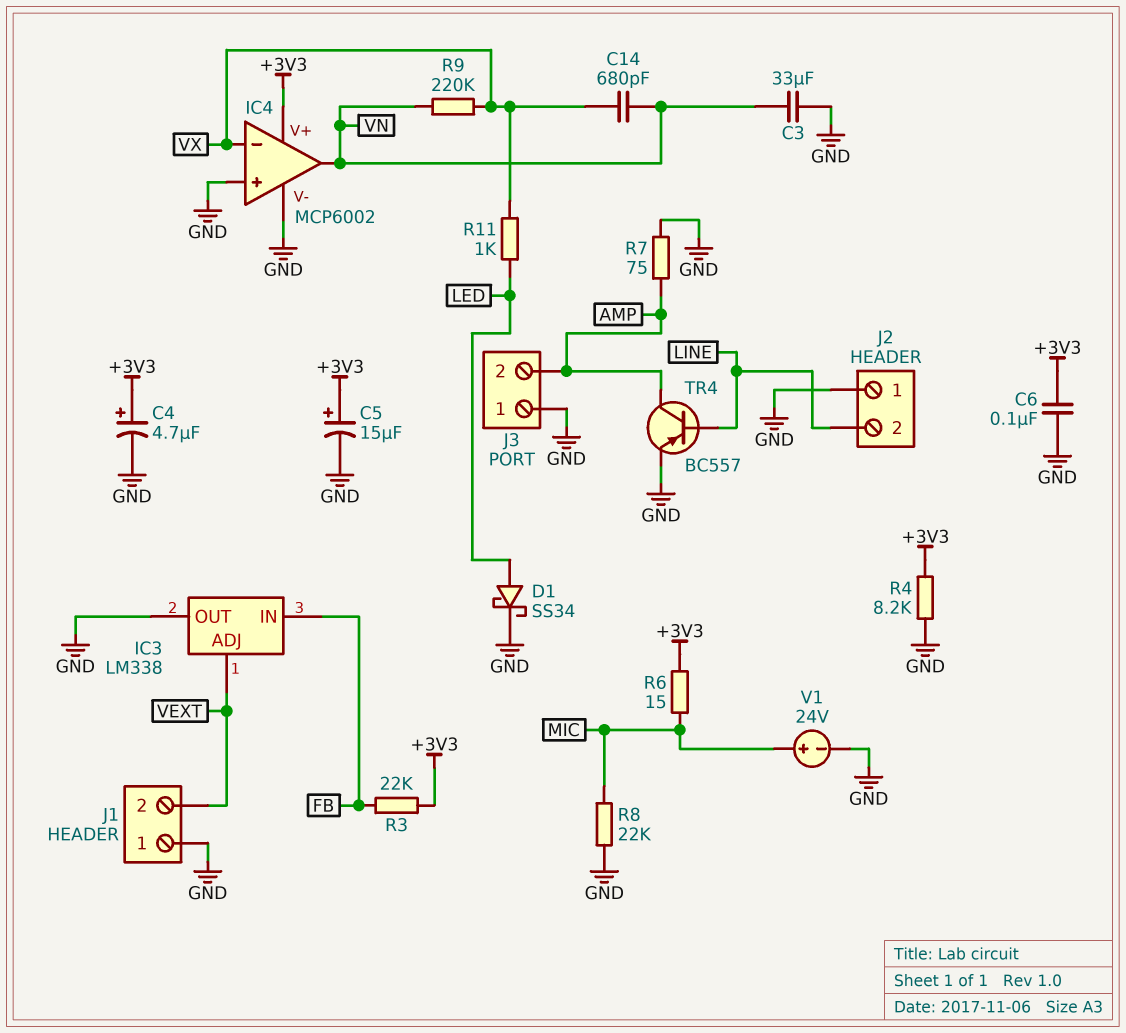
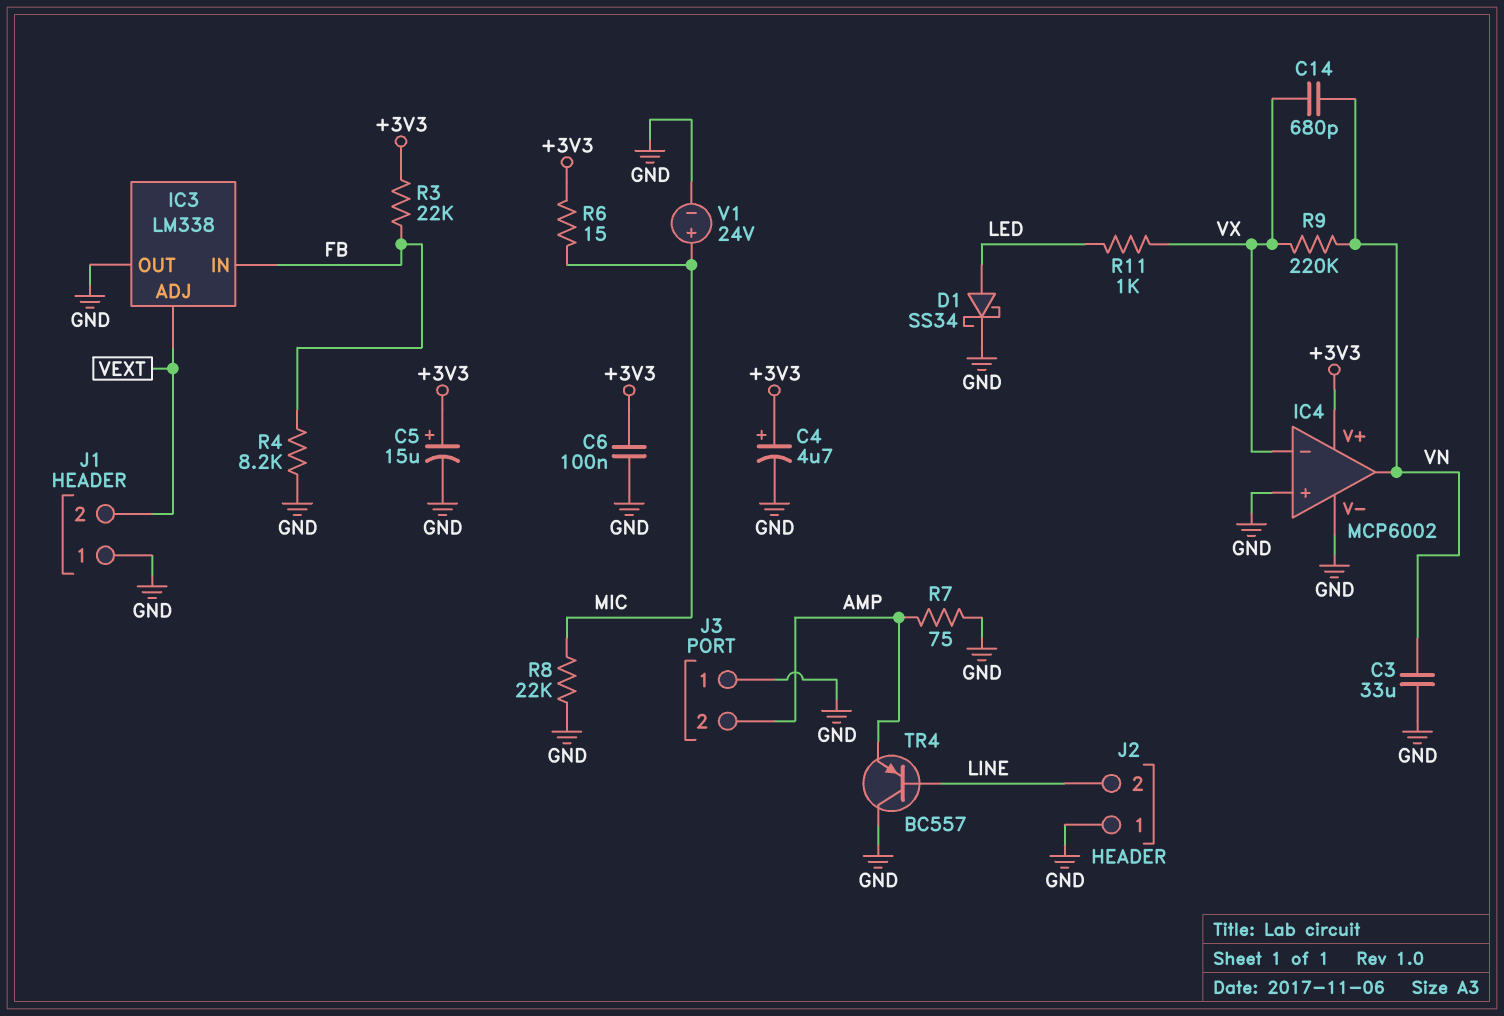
R4: 8.2k (+3V3, GND) -> 8.2k (FB, GND)
TR4: PNP BC557 (B LINE, C AMP, E GND) -> PNP BC557 (B LINE, C GND, E AMP)

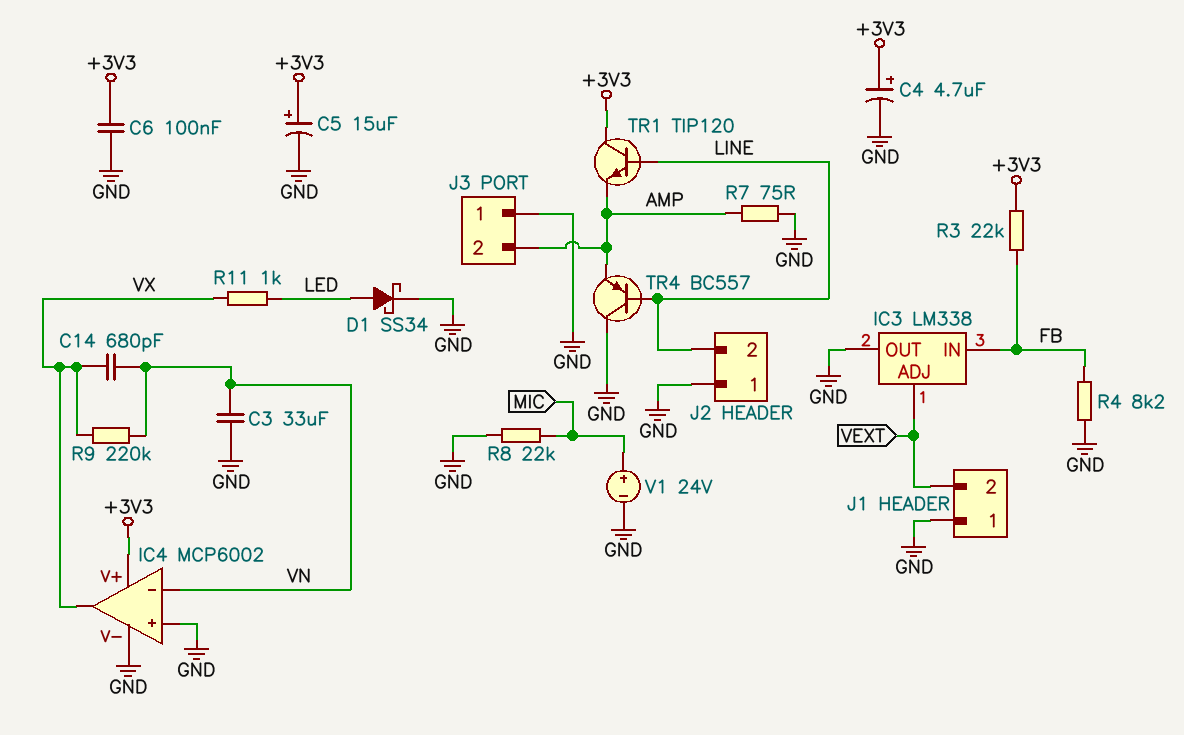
IC4 pin in-: VX -> VN
IC4 pin out: VN -> VX
R6: 15 (+3V3, MIC) -> none
TR1: none -> NPN TIP120 (B LINE, C +3V3, E AMP)

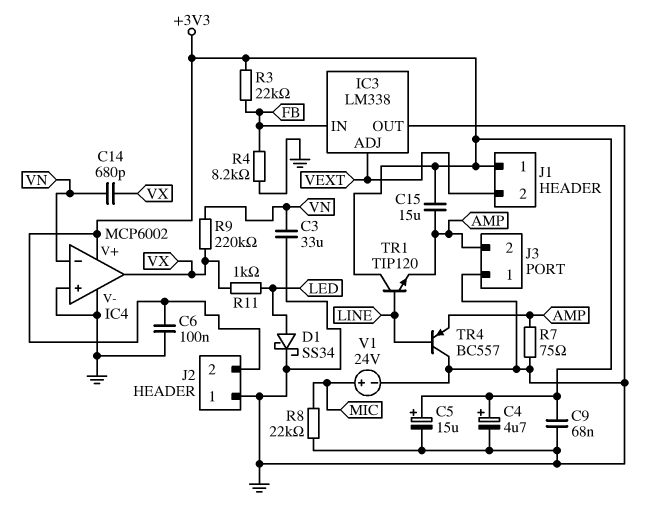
C9: none -> 68nF (+3V3, GND)
C15: none -> 15uF (+3V3, AMP)
J1 pin 1: GND -> +3V3
J2 pin 2: LINE -> +3V3

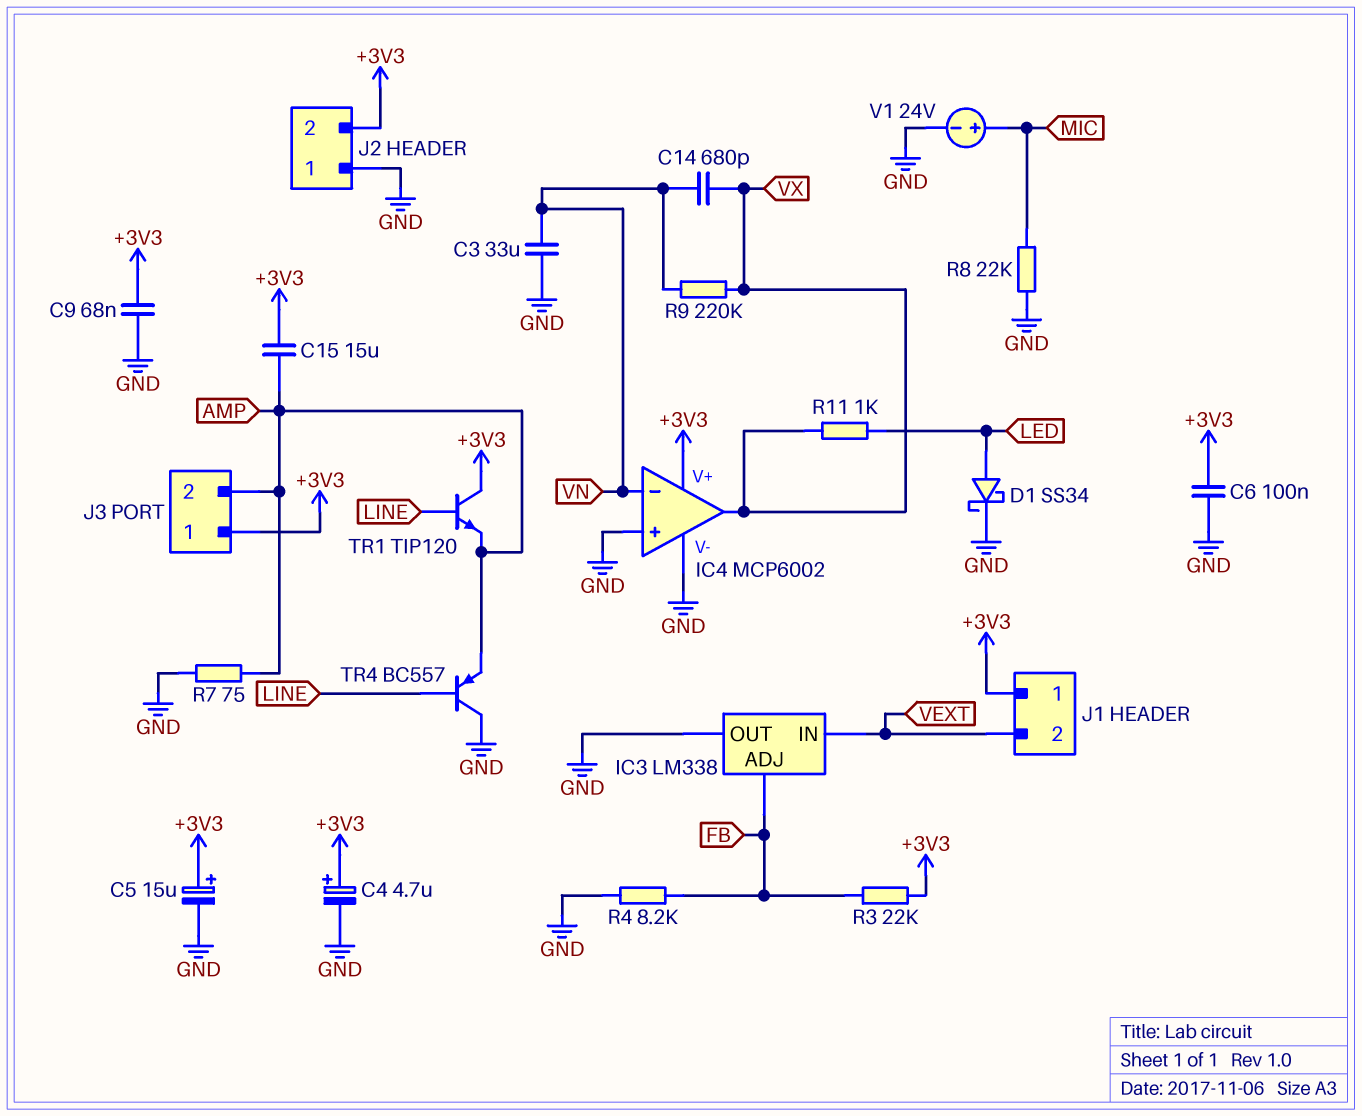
IC3 pin ADJ: VEXT -> FB
IC3 pin IN: FB -> VEXT
J3 pin 1: GND -> +3V3

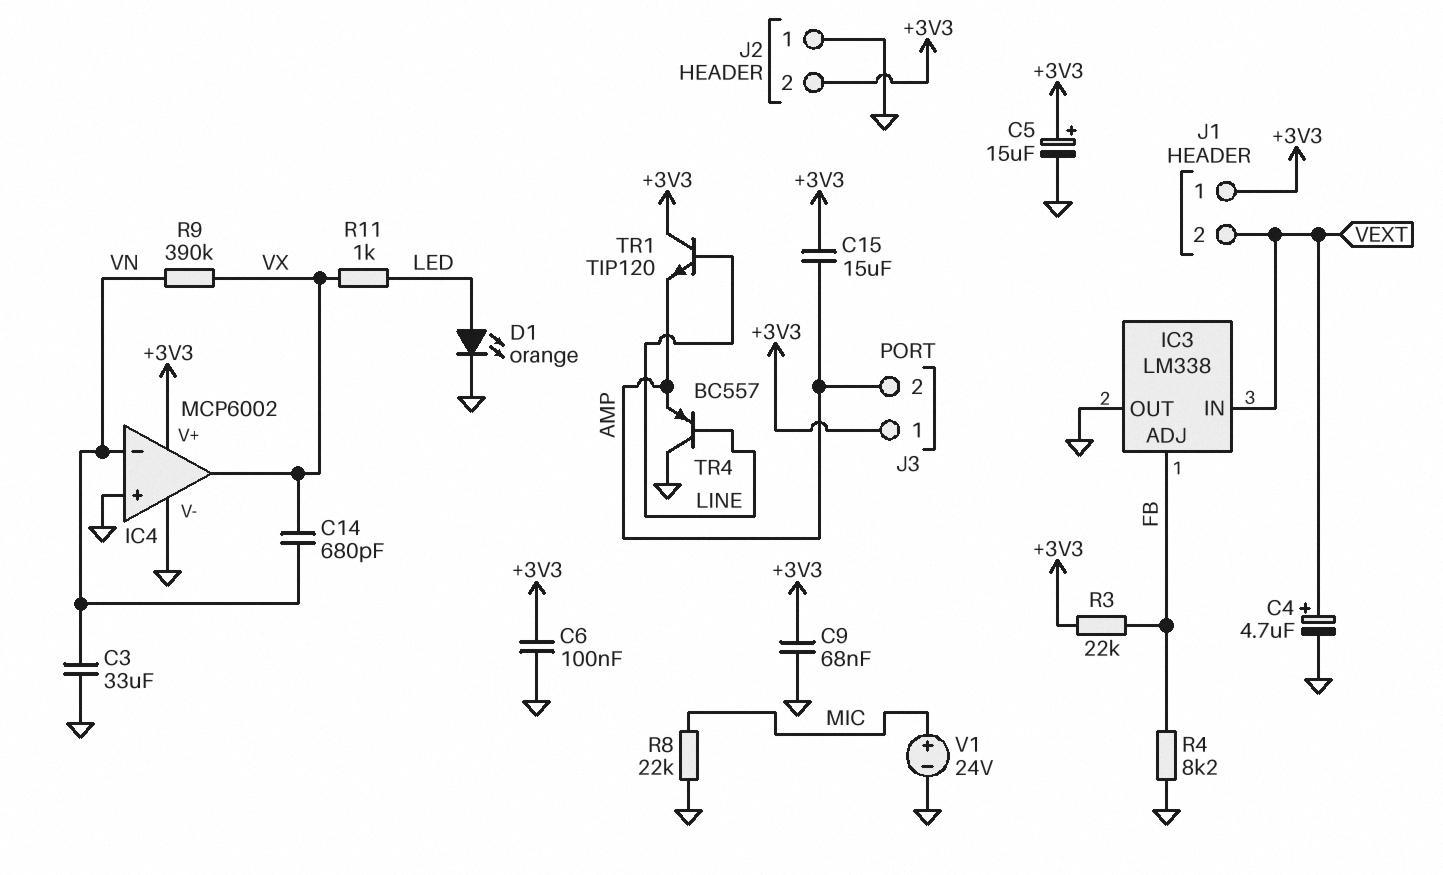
C4: 4.7uF (plus +3V3, minus GND) -> 4.7uF (plus VEXT, minus GND)
D1: schottky SS34 (A LED, K GND) -> LED orange (A LED, K GND)
R7: 75 (AMP, GND) -> none
R9: 220k (VN, VX) -> 390k (VN, VX)

